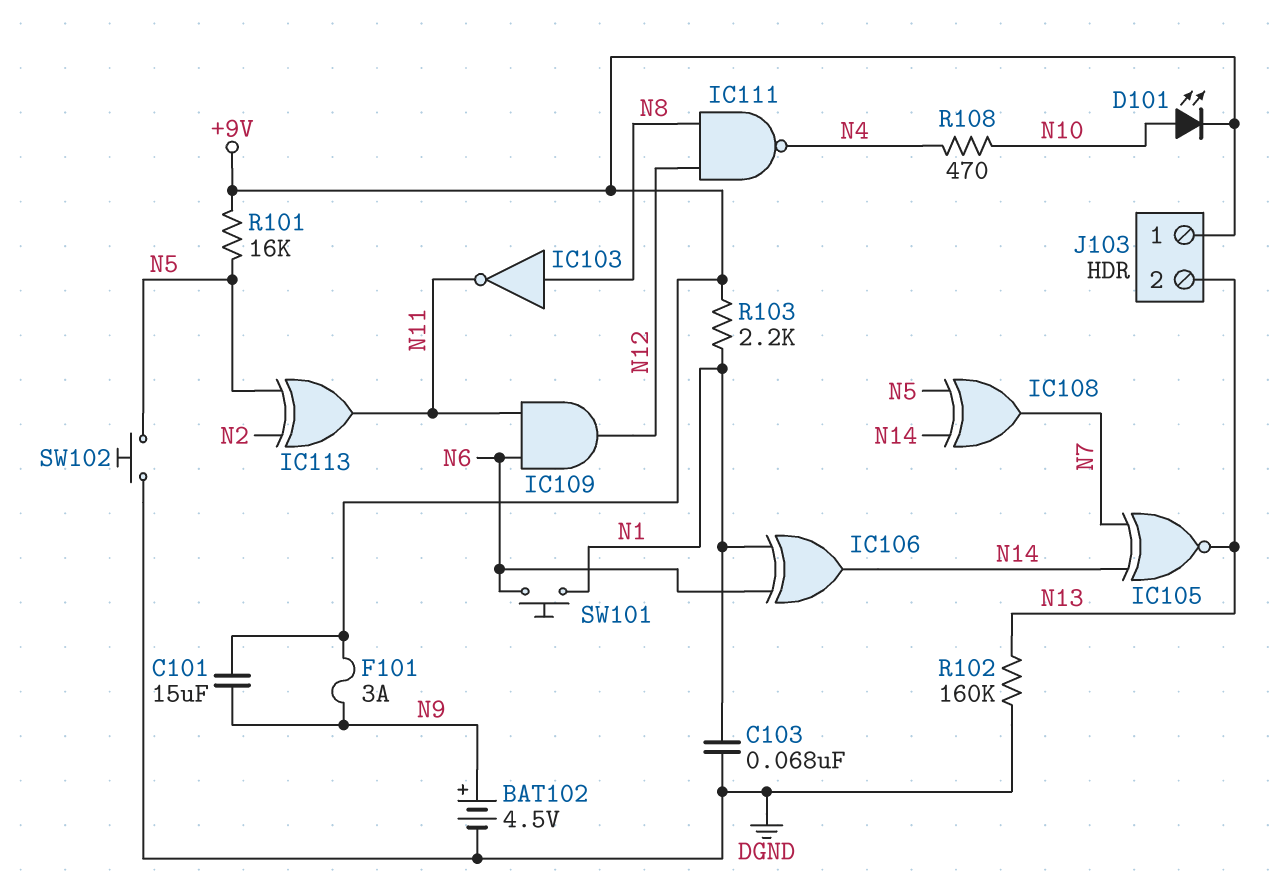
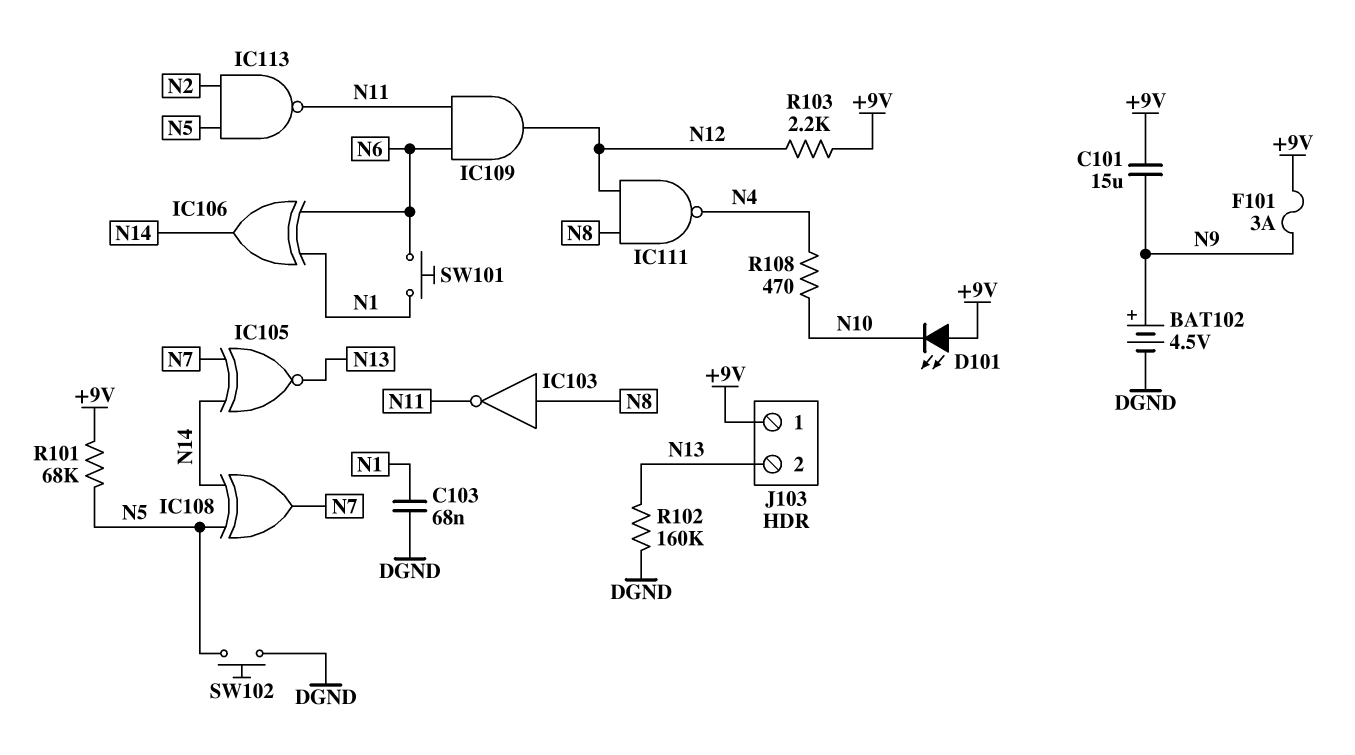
D101: LED (A N10, K +9V) -> LED (A +9V, K N10)
IC113: XOR (in N2, in N5, out N11) -> NAND (in N2, in N5, out N11)
R101: 16k (+9V, N5) -> 68k (+9V, N5)
R103: 2.2k (+9V, N1) -> 2.2k (+9V, N12)

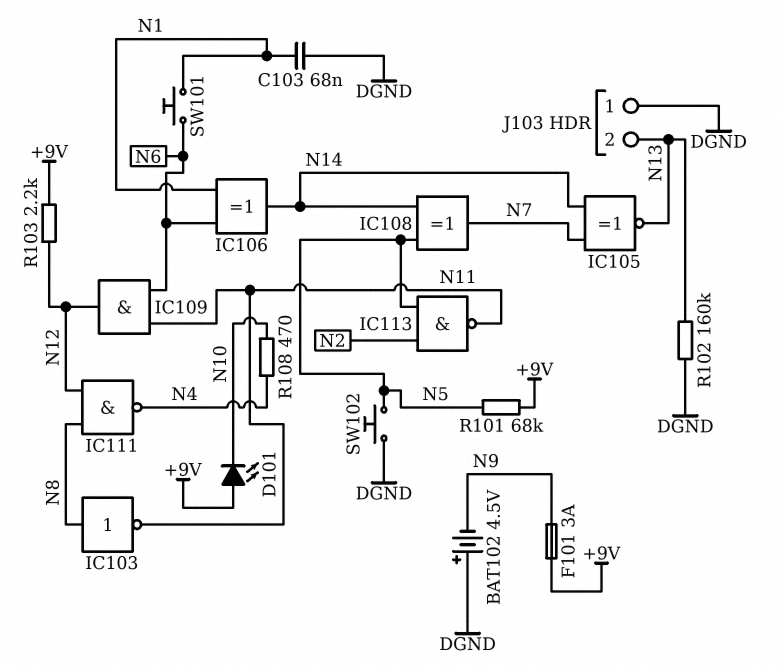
BAT102: 4.5V (plus N9, minus DGND) -> 4.5V (plus DGND, minus N9)
C101: 15uF (+9V, N9) -> none
J103 pin 1: +9V -> DGND

